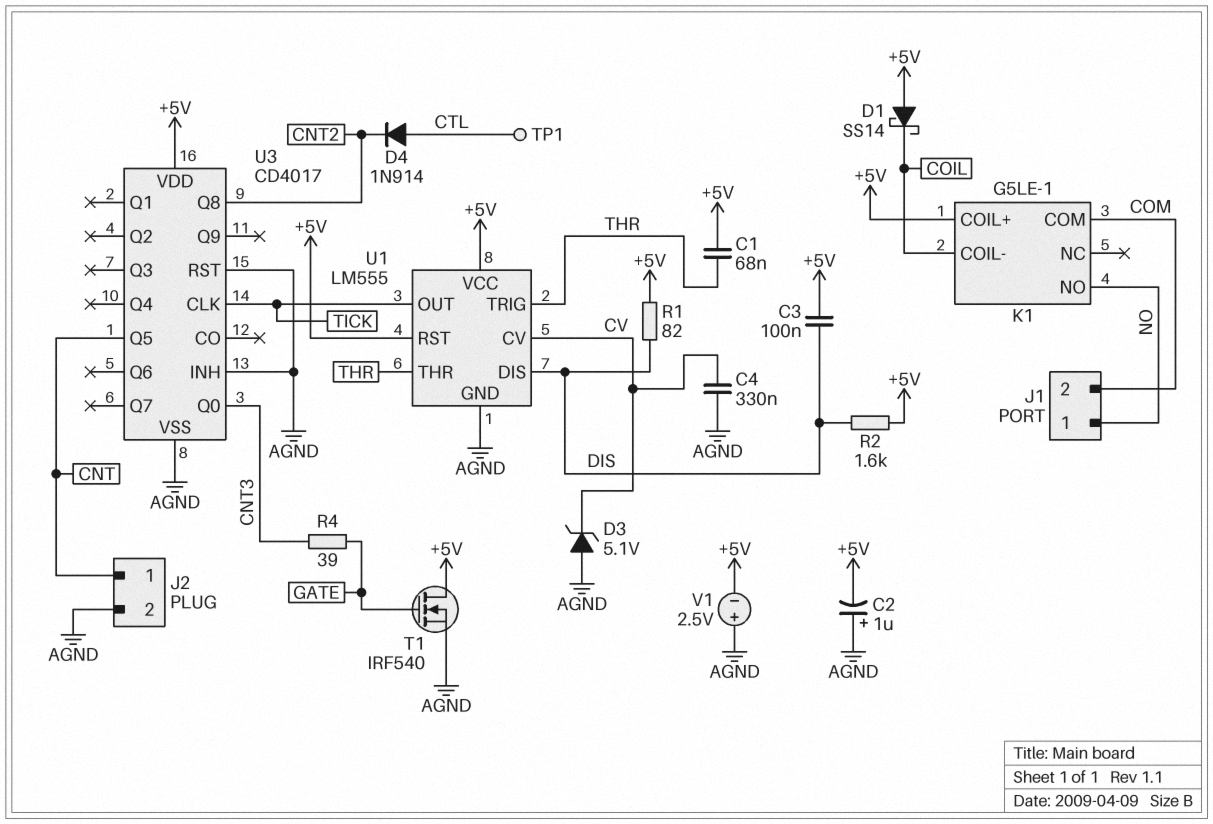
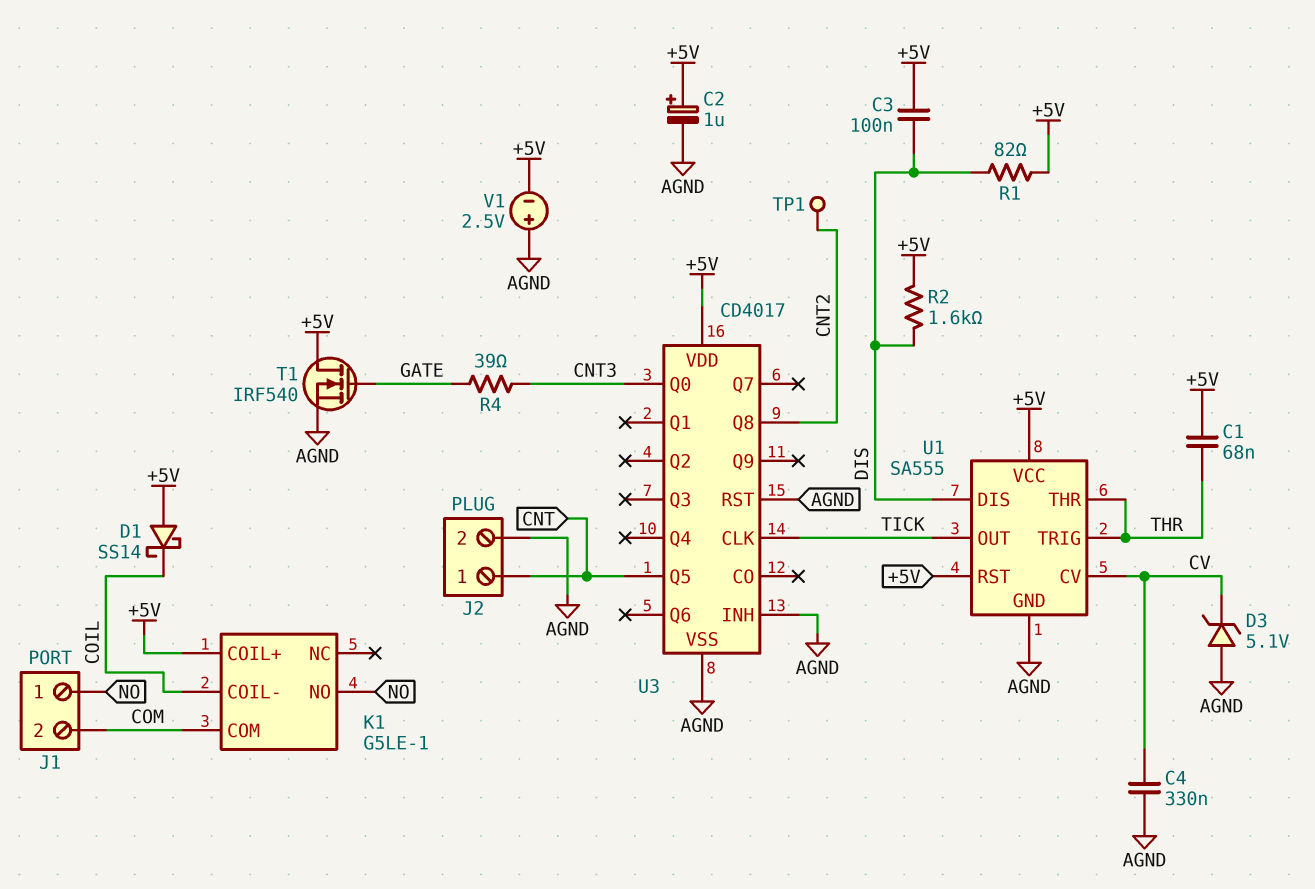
C2: 1uF (plus AGND, minus +5V) -> 1uF (plus +5V, minus AGND)
D4: diode 1N914 (A CTL, K CNT2) -> none
TP1: test point (CTL) -> test point (CNT2)
U1: LM555 -> SA555

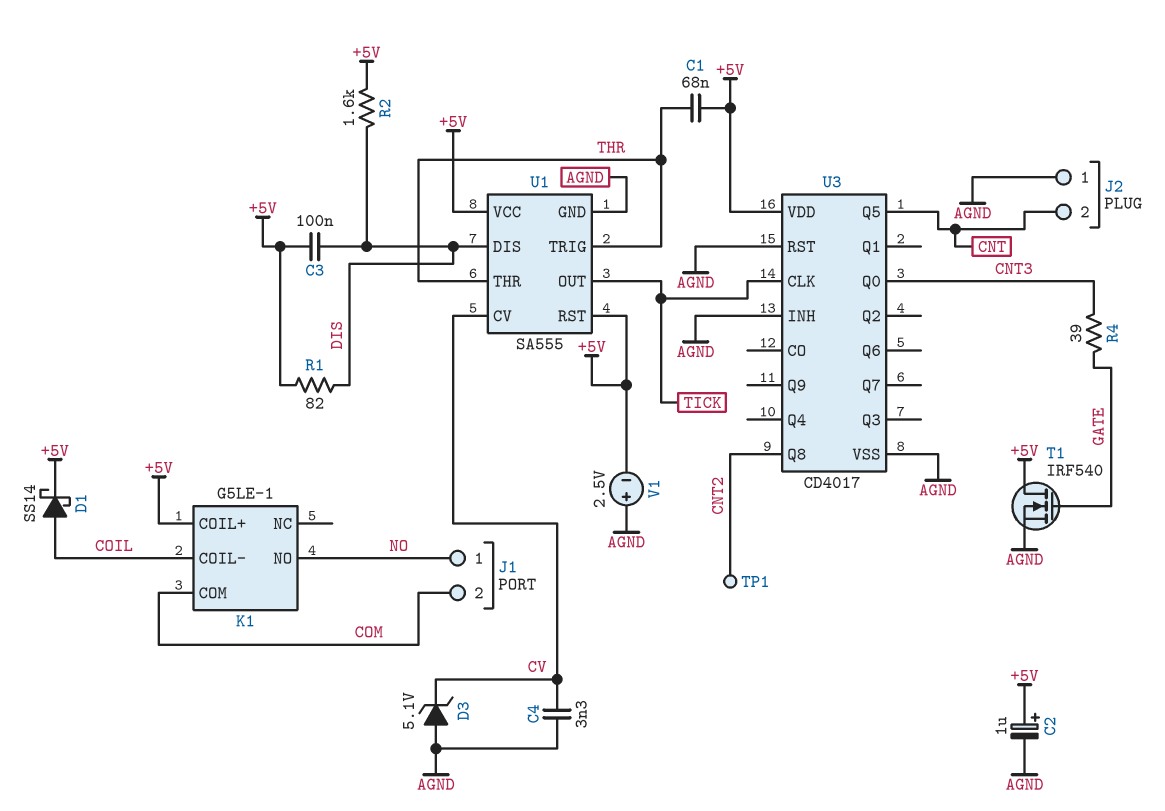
C4: 330nF (AGND, CV) -> 3.3nF (AGND, CV)
D1: schottky SS14 (A +5V, K COIL) -> schottky SS14 (A COIL, K +5V)
J2 pin 1: CNT -> AGND
J2 pin 2: AGND -> CNT

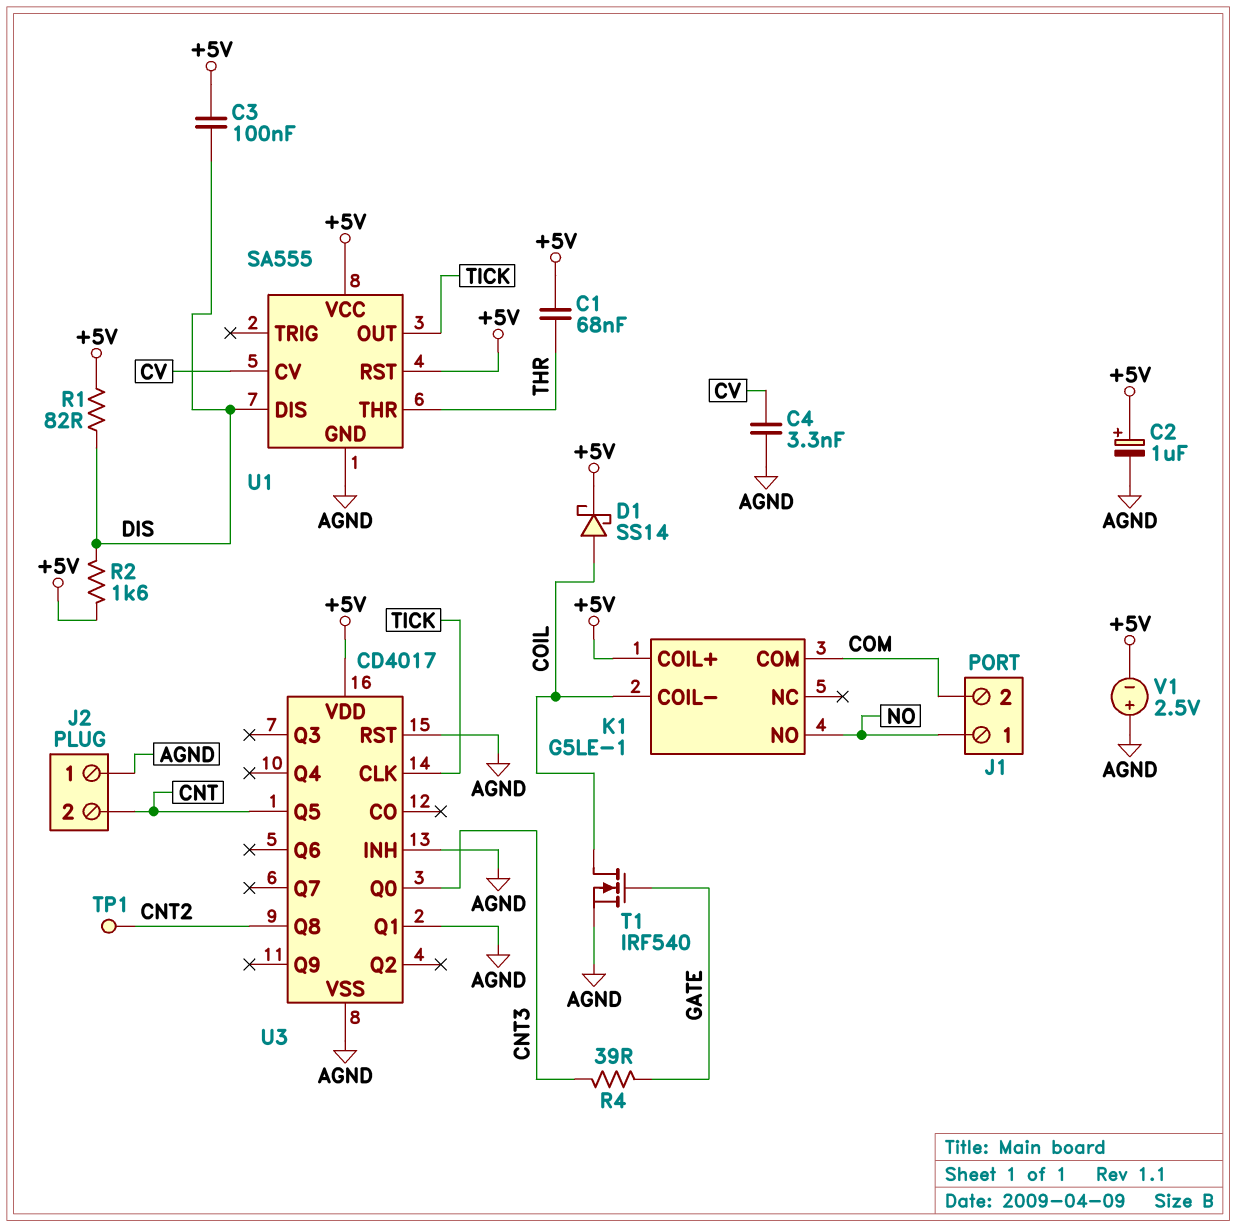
D3: zener 5.1V (A AGND, K CV) -> none
T1: NMOS IRF540 (G GATE, D +5V, S AGND) -> NMOS IRF540 (G GATE, D COIL, S AGND)
U1 pin TRIG: THR -> none
U3 pin Q1: none -> AGND

